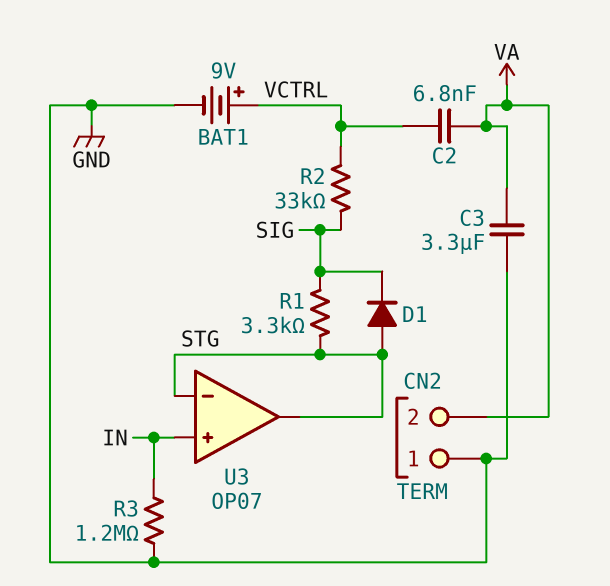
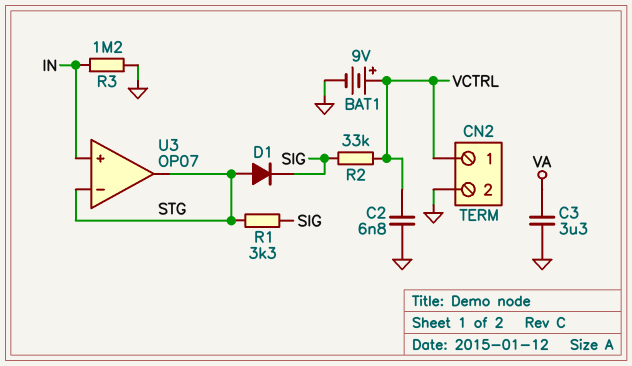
C2: 6.8nF (VA, VCTRL) -> 6.8nF (GND, VCTRL)
CN2 pin 1: GND -> VCTRL
CN2 pin 2: VA -> GND

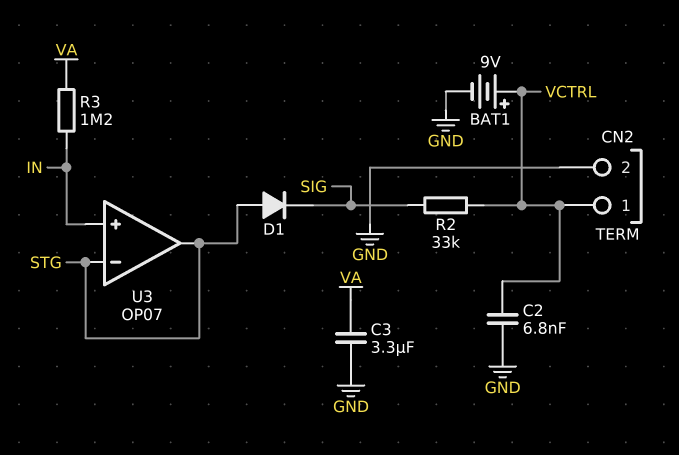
R1: 3.3k (SIG, STG) -> none
R3: 1.2M (GND, IN) -> 1.2M (IN, VA)

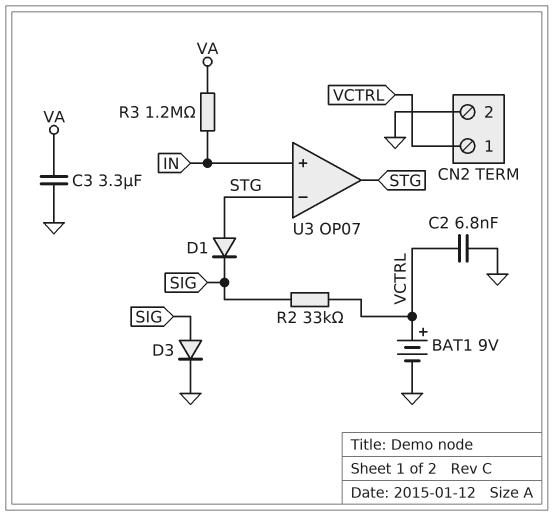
D3: none -> diode (A SIG, K GND)

